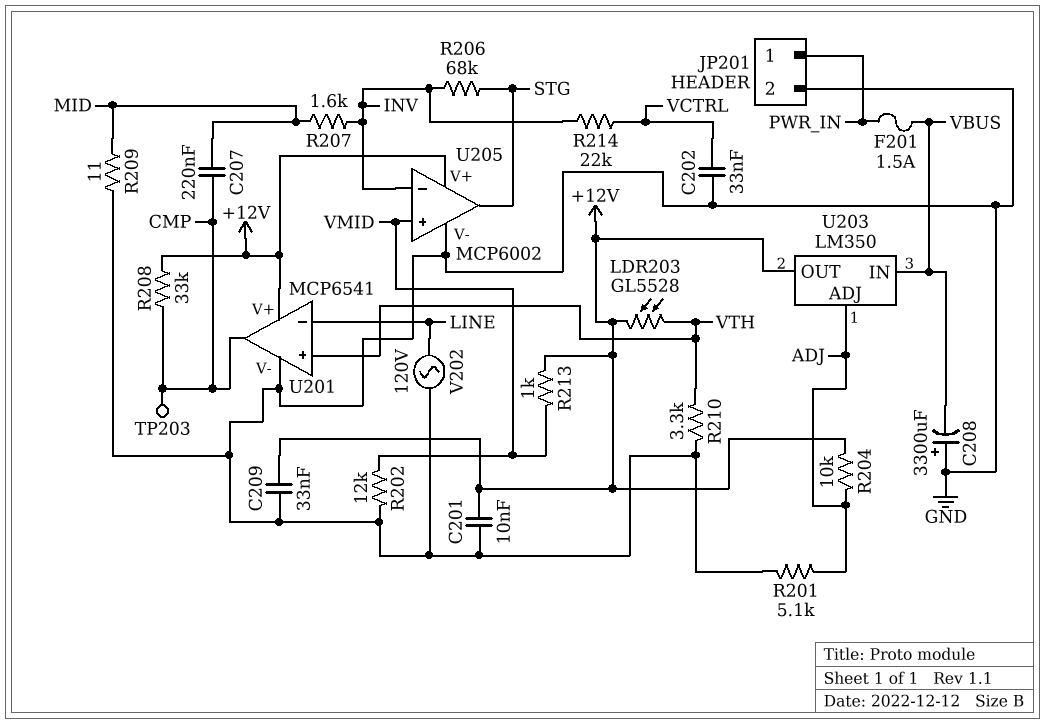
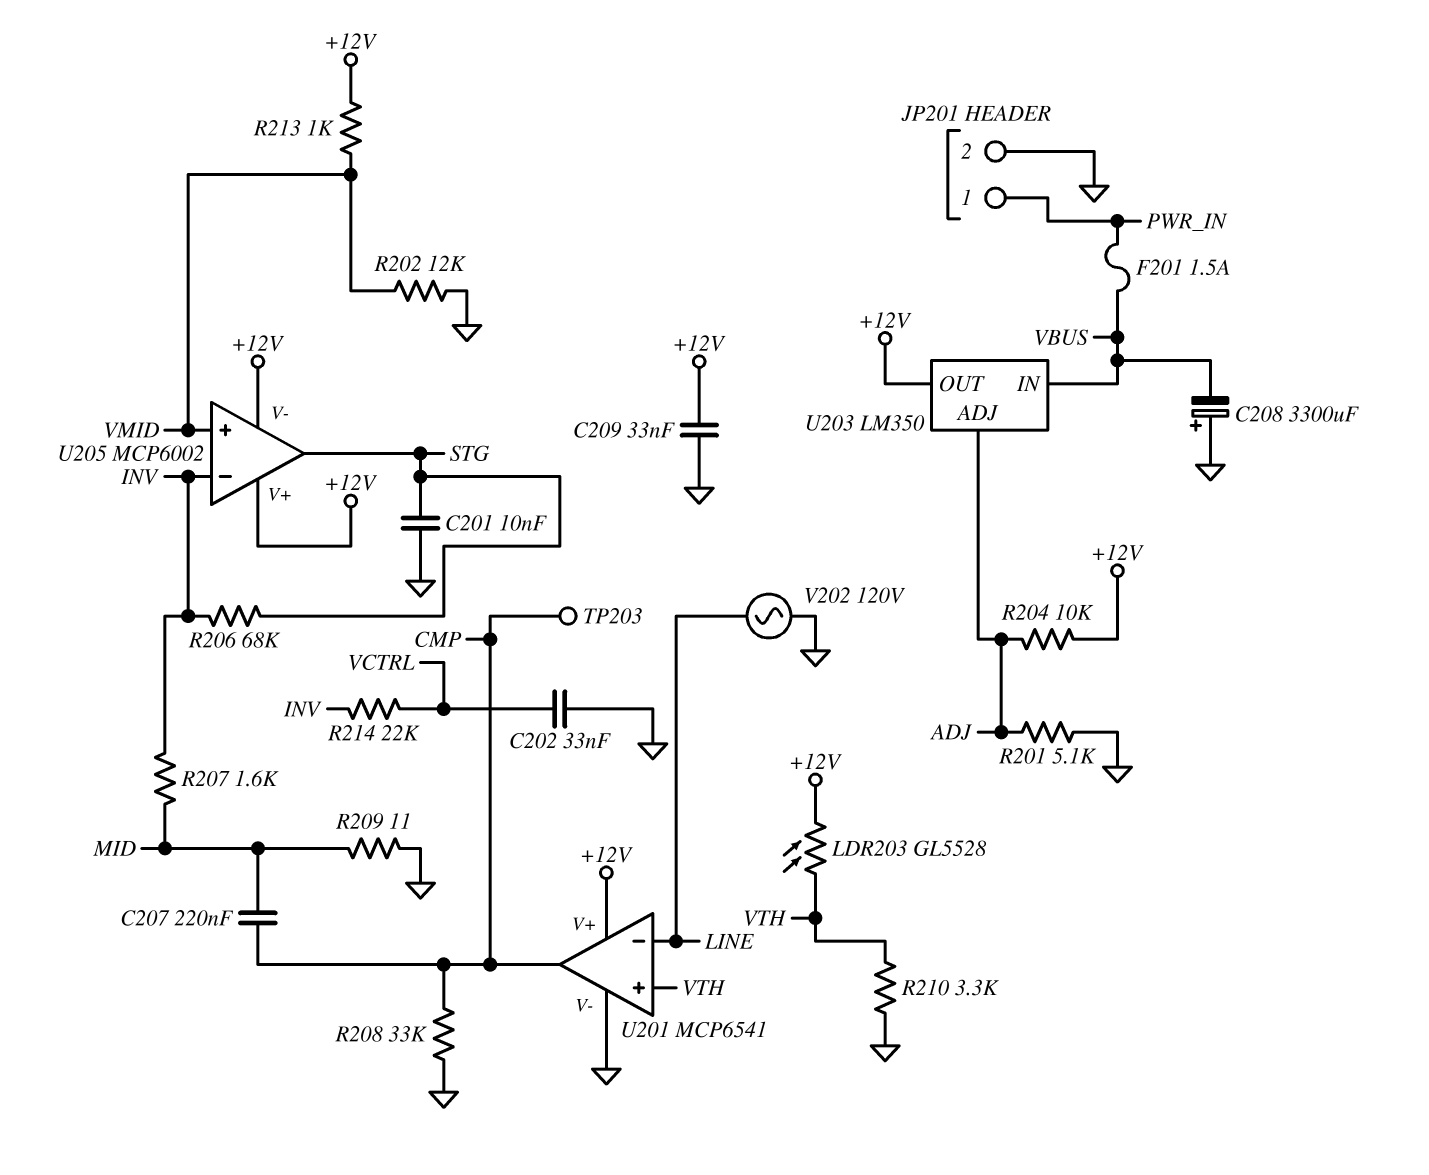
C201: 10nF (+12V, GND) -> 10nF (GND, STG)
R208: 33k (+12V, CMP) -> 33k (CMP, GND)
U205 pin V-: GND -> +12V

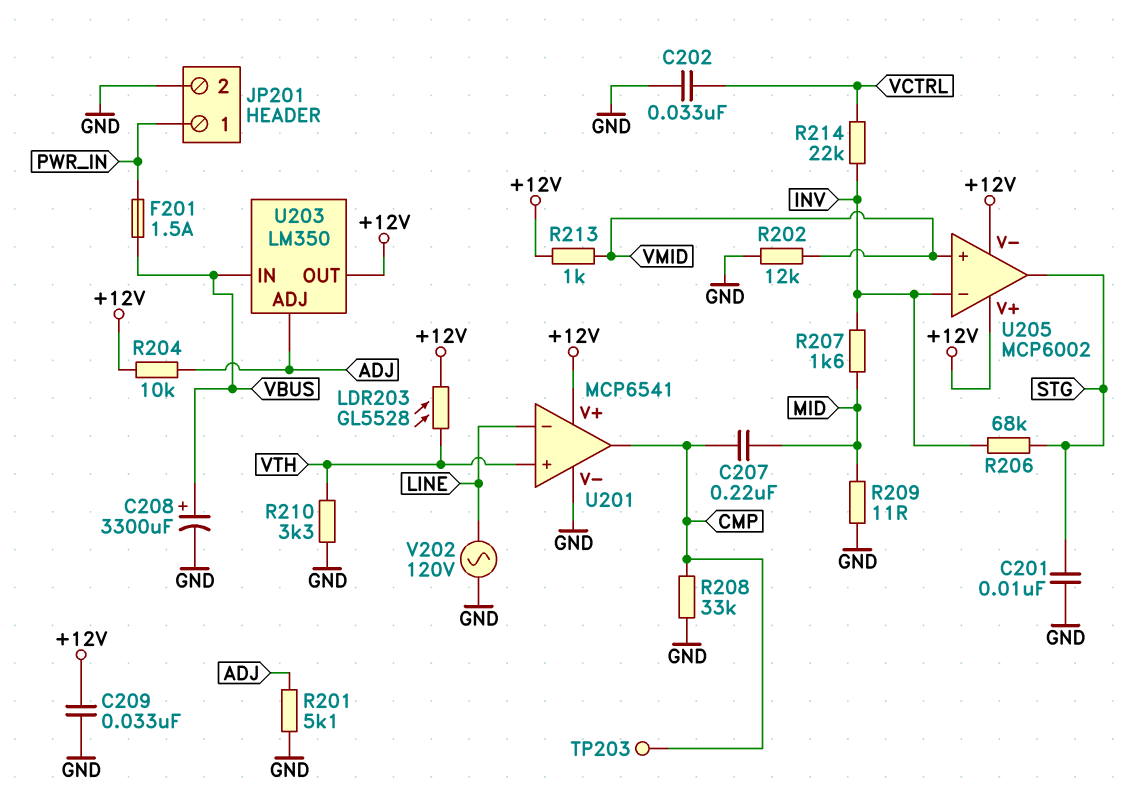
C208: 3300uF (plus GND, minus VBUS) -> 3300uF (plus VBUS, minus GND)

